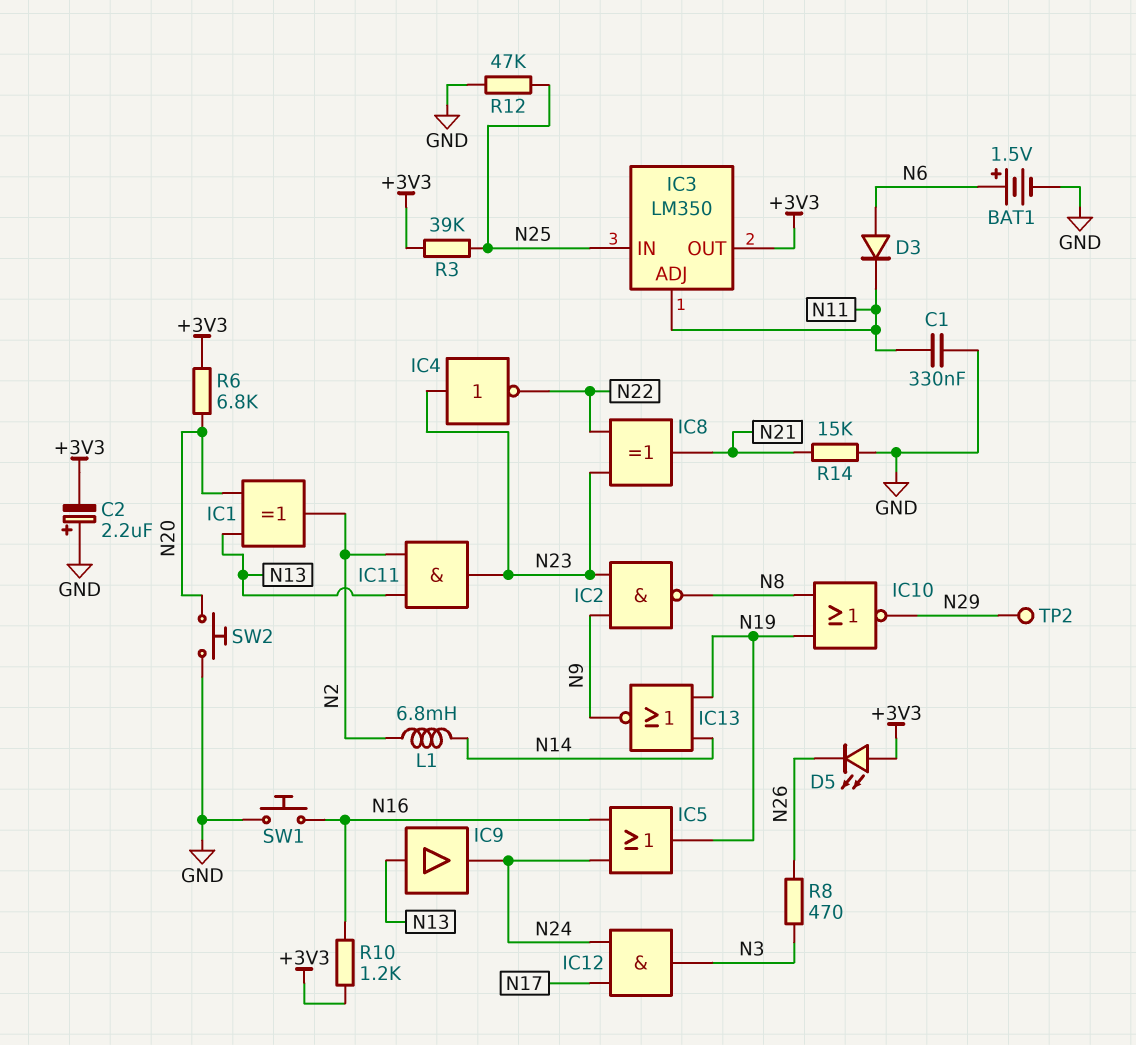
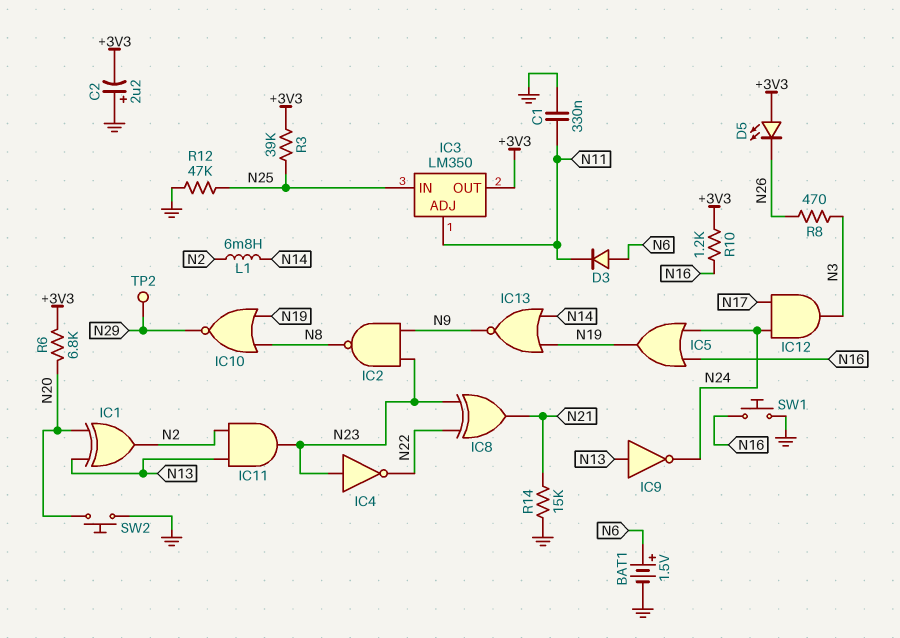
IC9: buffer (in N13, out N24) -> NOT (in N13, out N24)

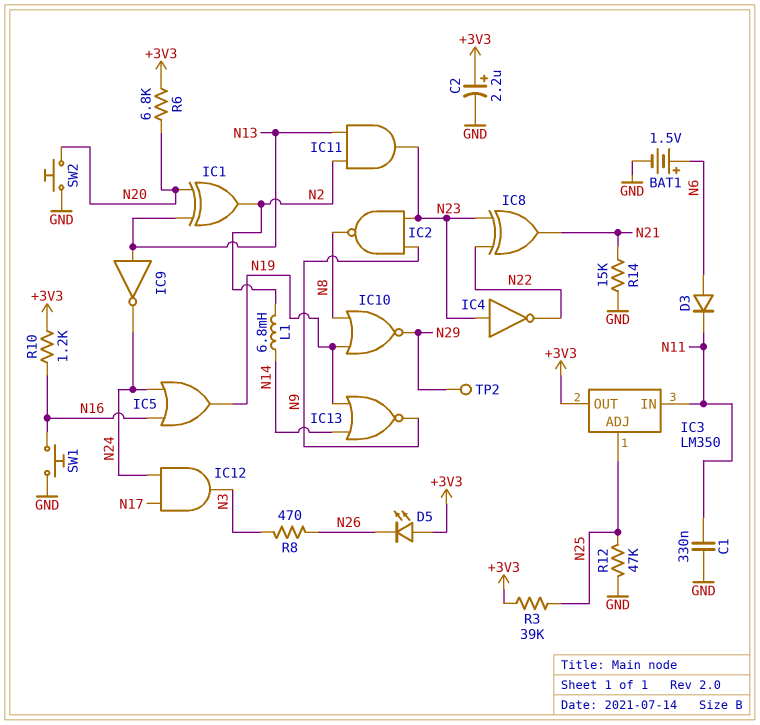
C2: 2.2uF (plus GND, minus +3V3) -> 2.2uF (plus +3V3, minus GND)
IC3 pin ADJ: N11 -> N25
IC3 pin IN: N25 -> N11

